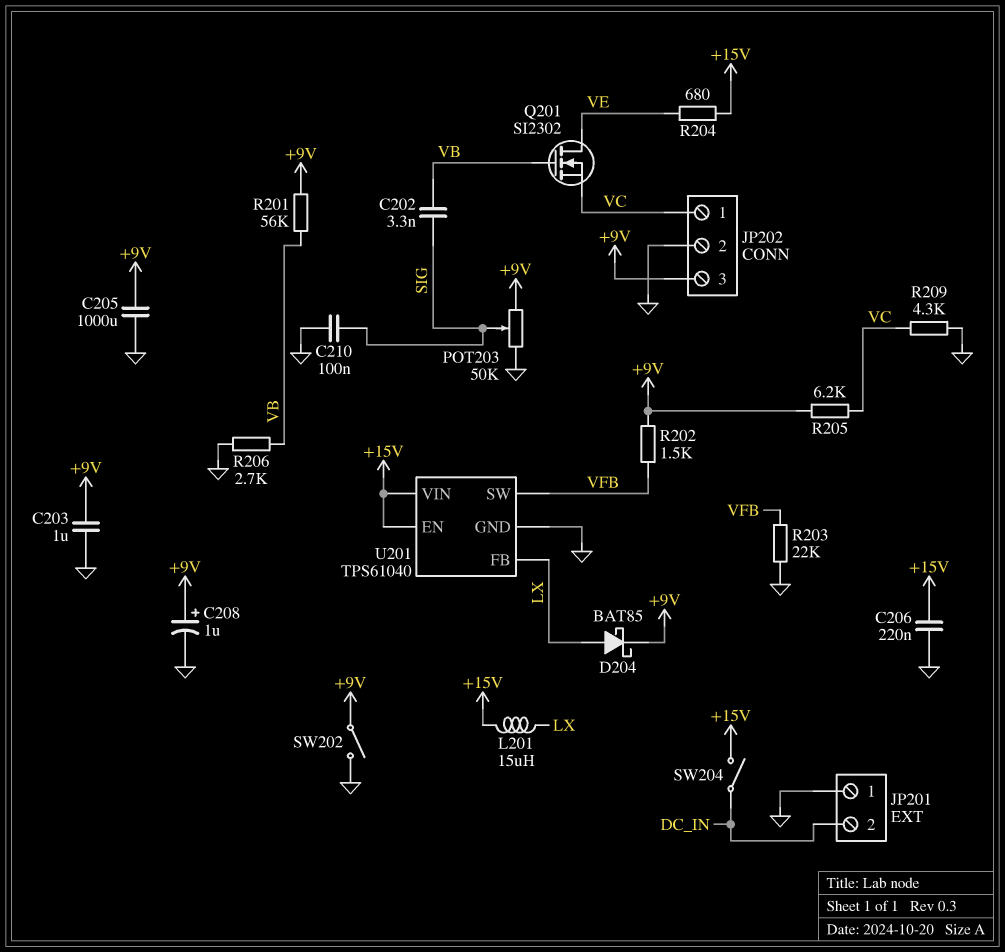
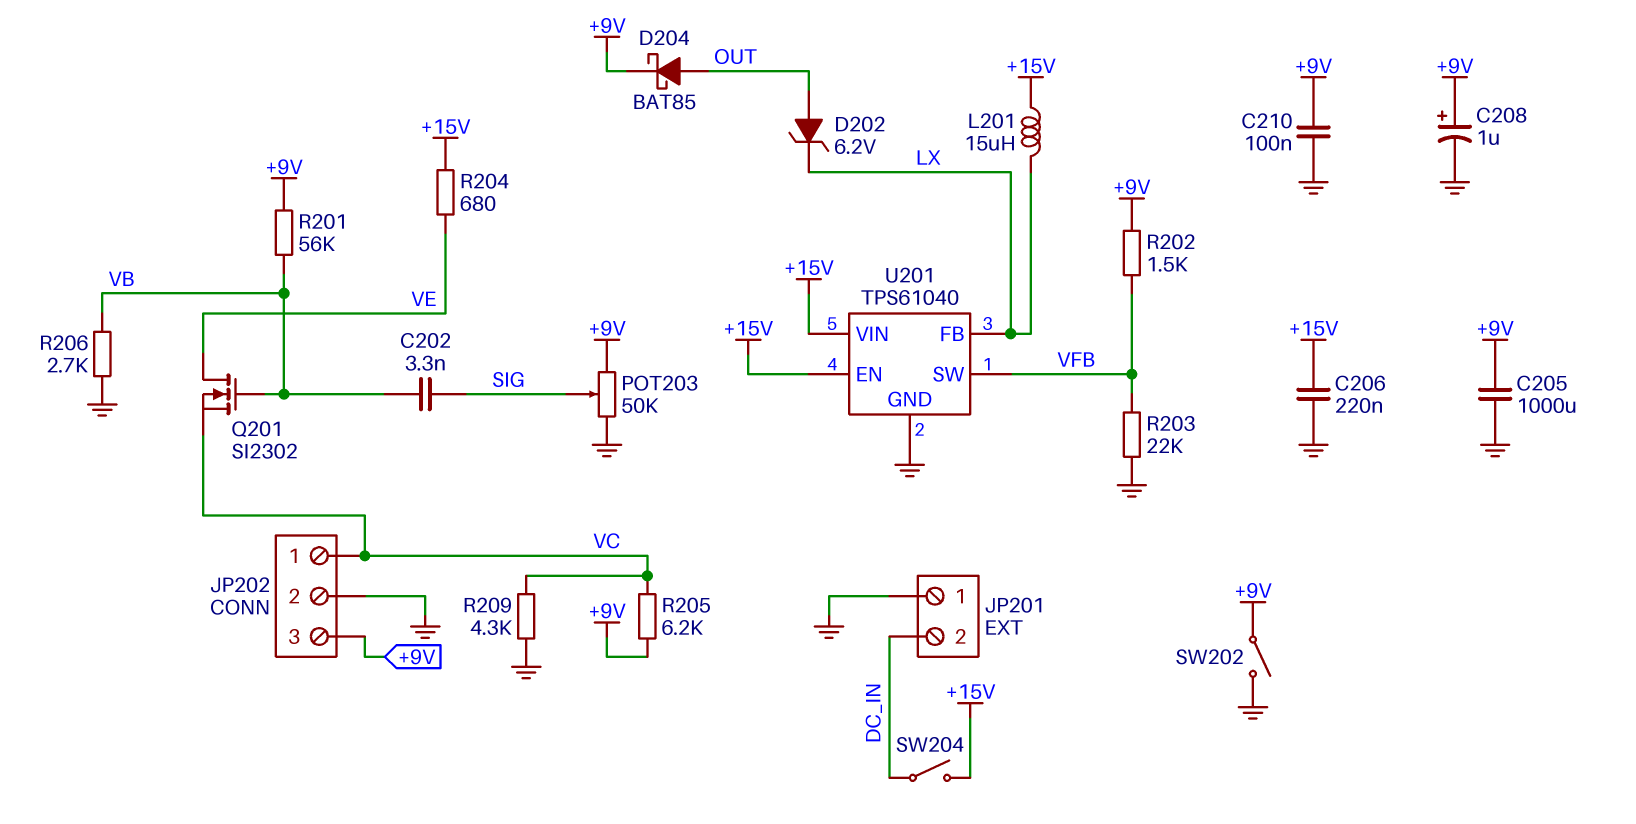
C203: 1uF (+9V, GND) -> none
C210: 100nF (GND, SIG) -> 100nF (+9V, GND)
D202: none -> zener 6.2V (A OUT, K LX)
D204: schottky BAT85 (A LX, K +9V) -> schottky BAT85 (A OUT, K +9V)

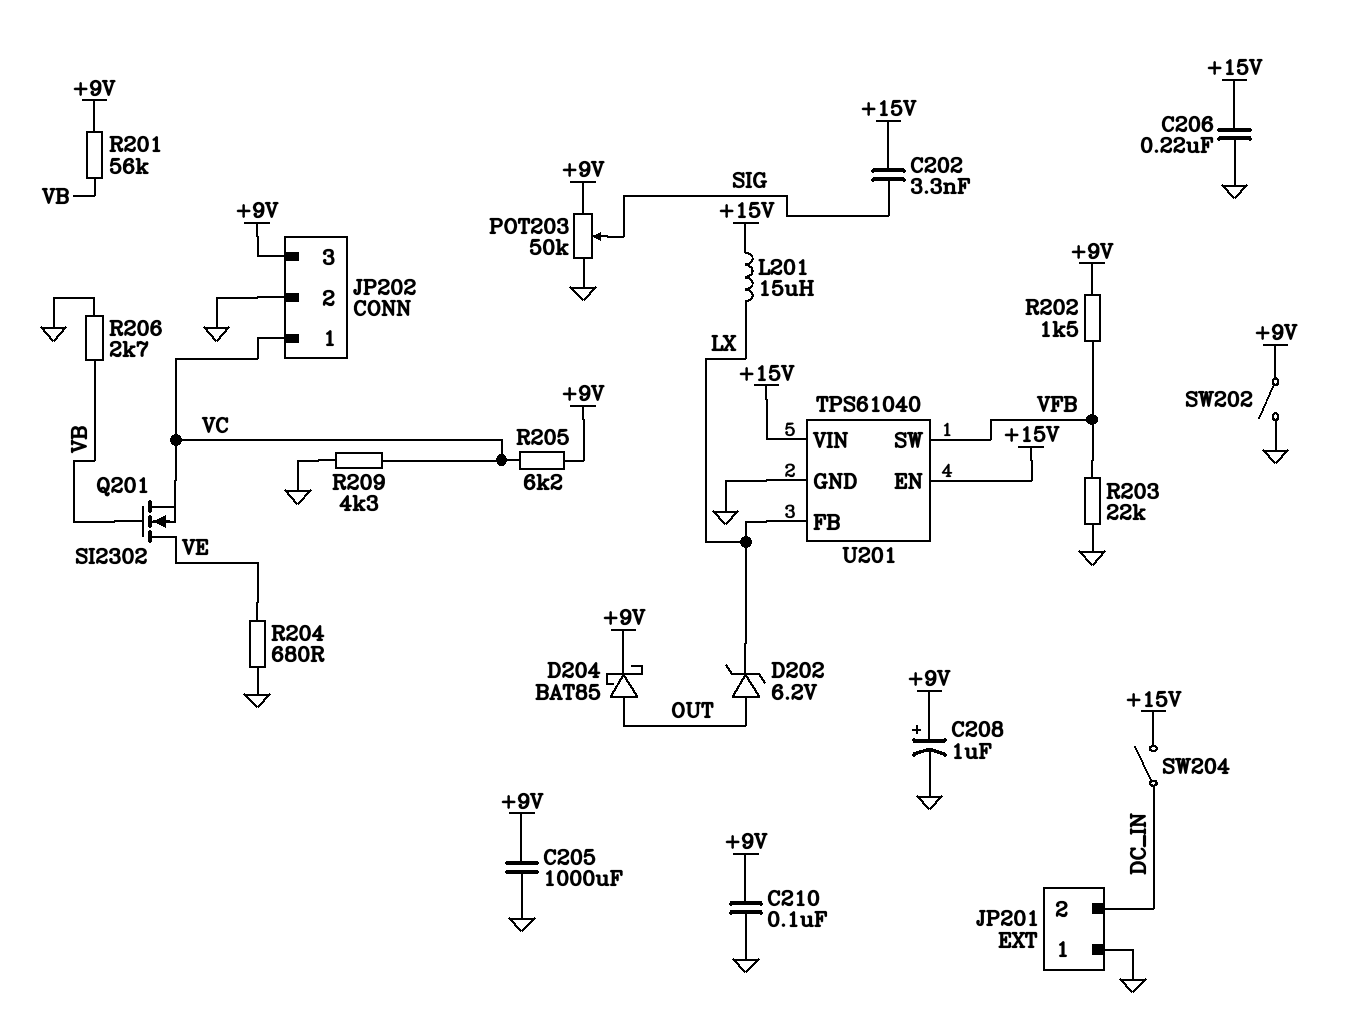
C202: 3.3nF (SIG, VB) -> 3.3nF (+15V, SIG)
R204: 680 (+15V, VE) -> 680 (GND, VE)

